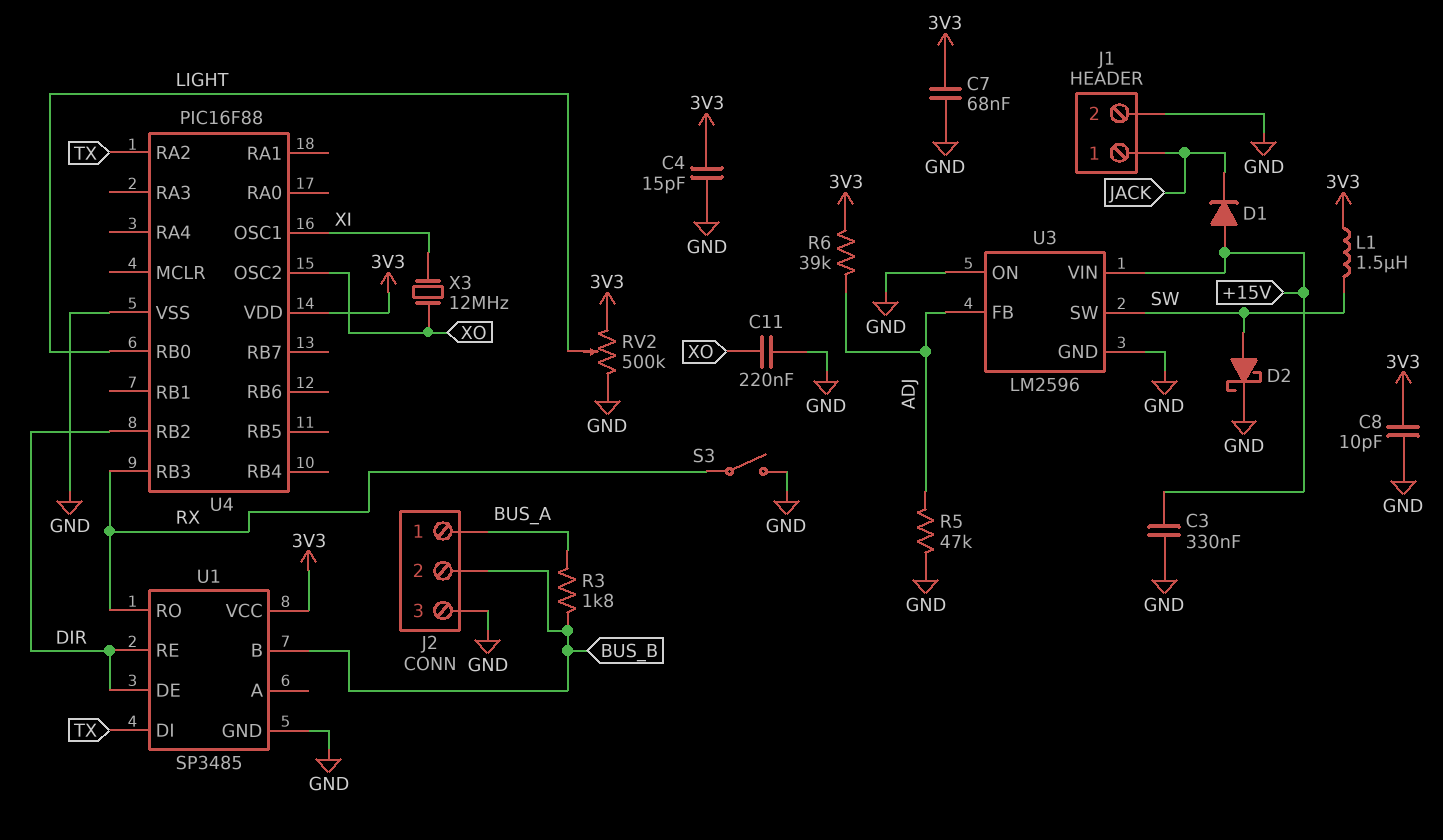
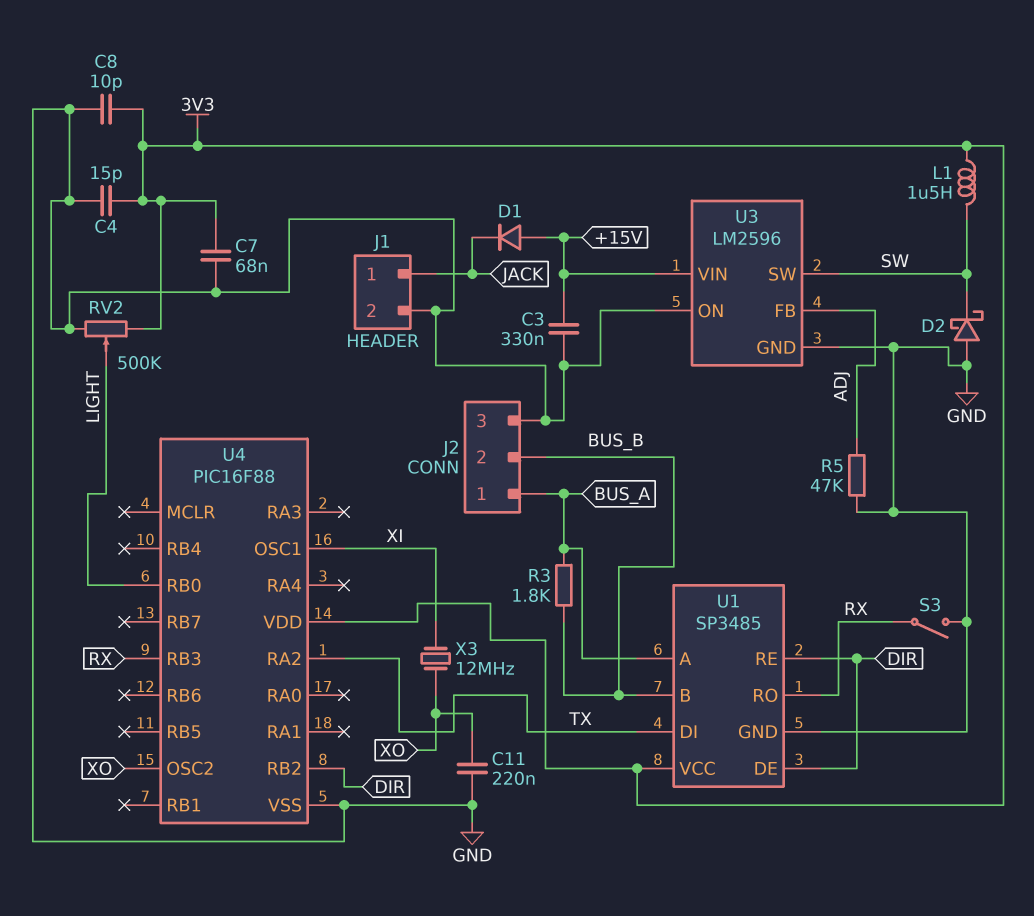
D2: schottky (A SW, K GND) -> schottky (A GND, K SW)
R6: 39k (3V3, ADJ) -> none
U1 pin A: none -> BUS_A

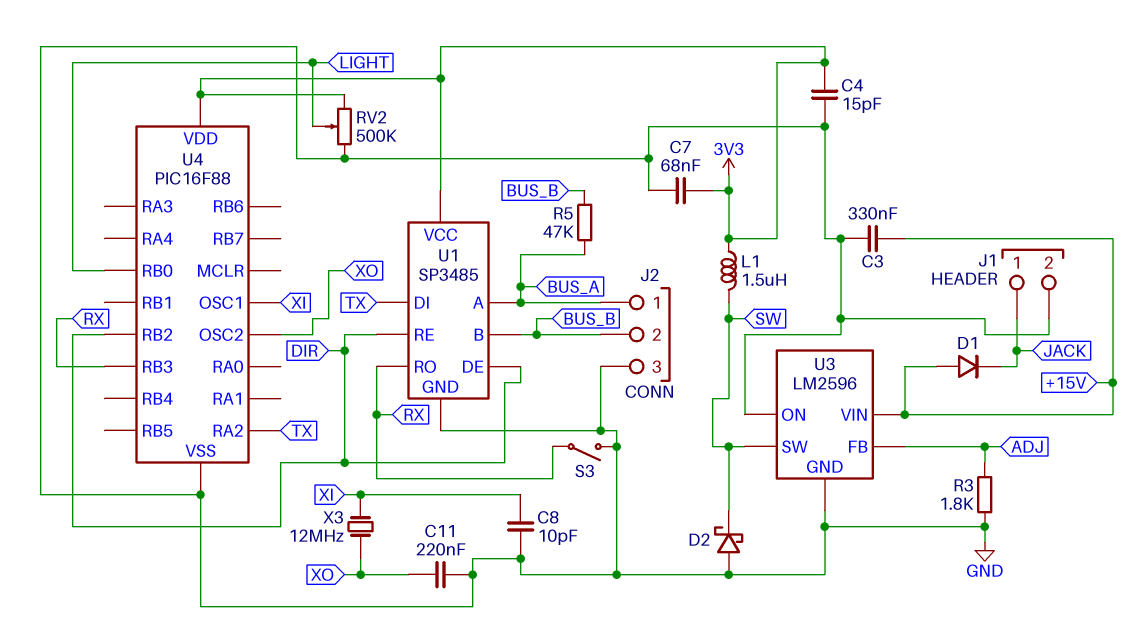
C8: 10pF (3V3, GND) -> 10pF (GND, XI)
R3: 1.8k (BUS_A, BUS_B) -> 1.8k (ADJ, GND)
R5: 47k (ADJ, GND) -> 47k (BUS_A, BUS_B)

